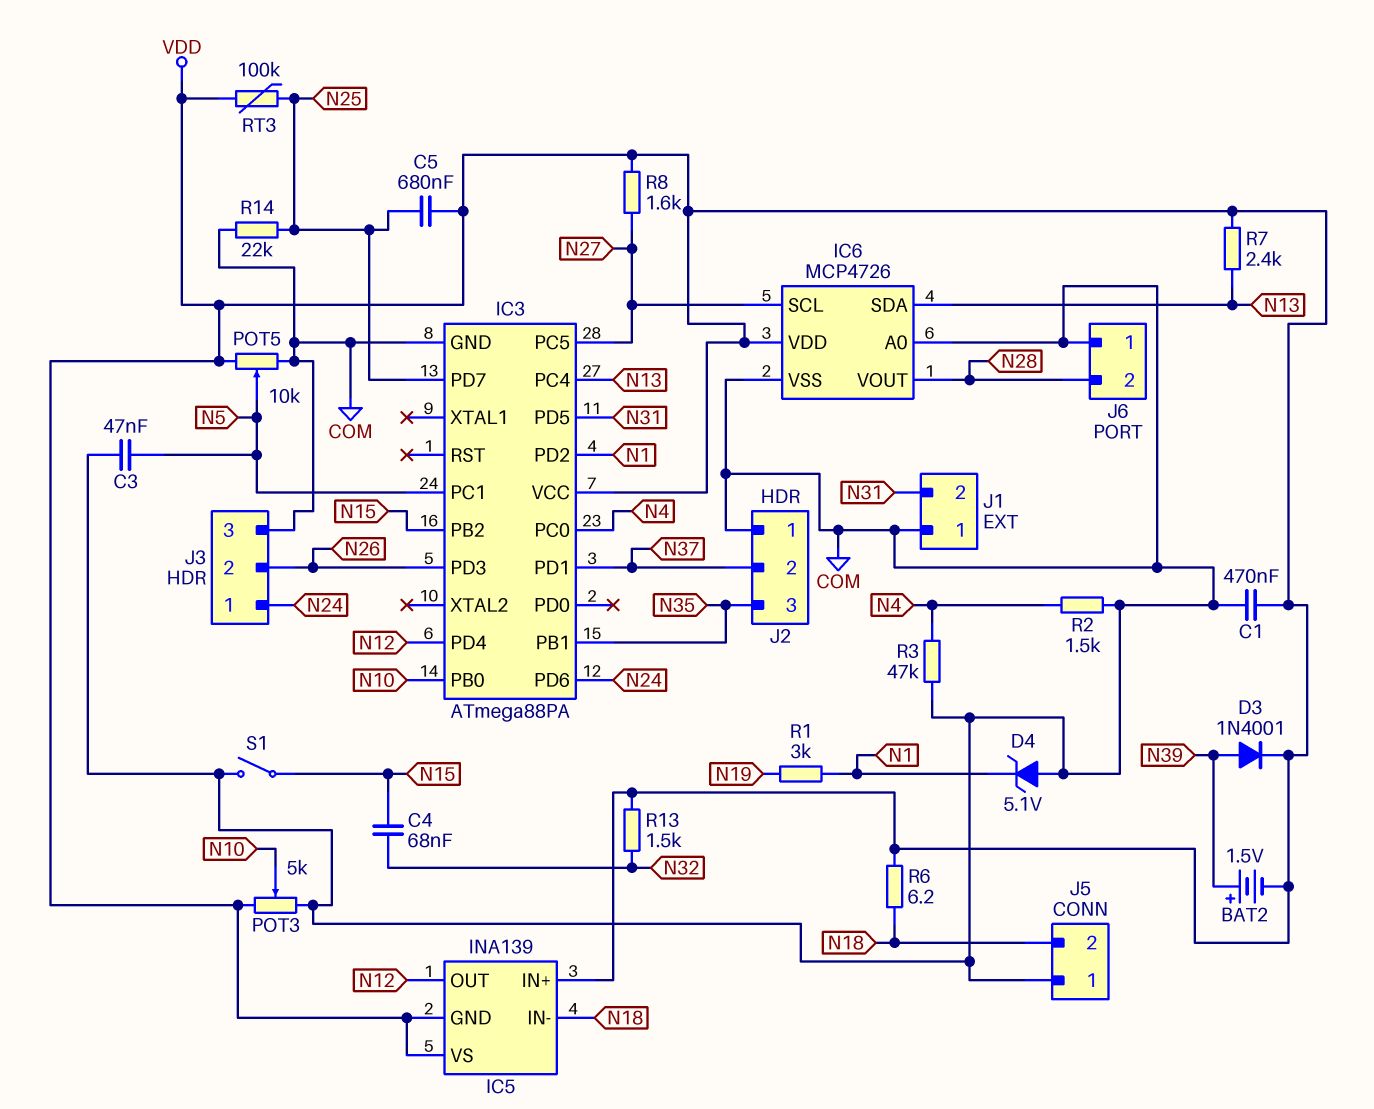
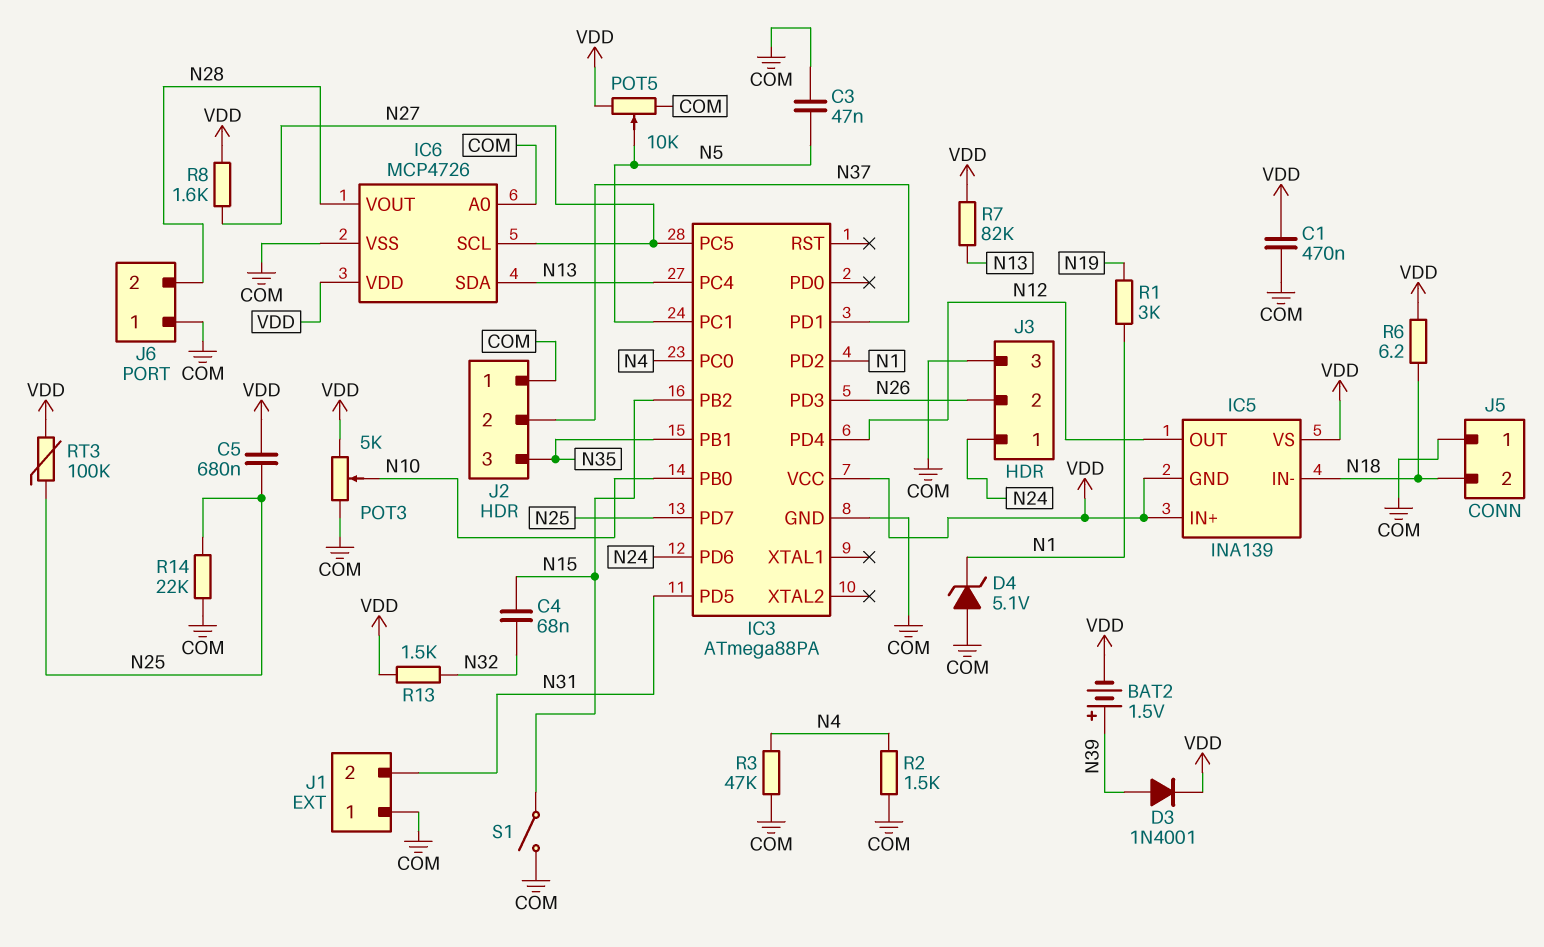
R7: 2.4k (N13, VDD) -> 82k (N13, VDD)

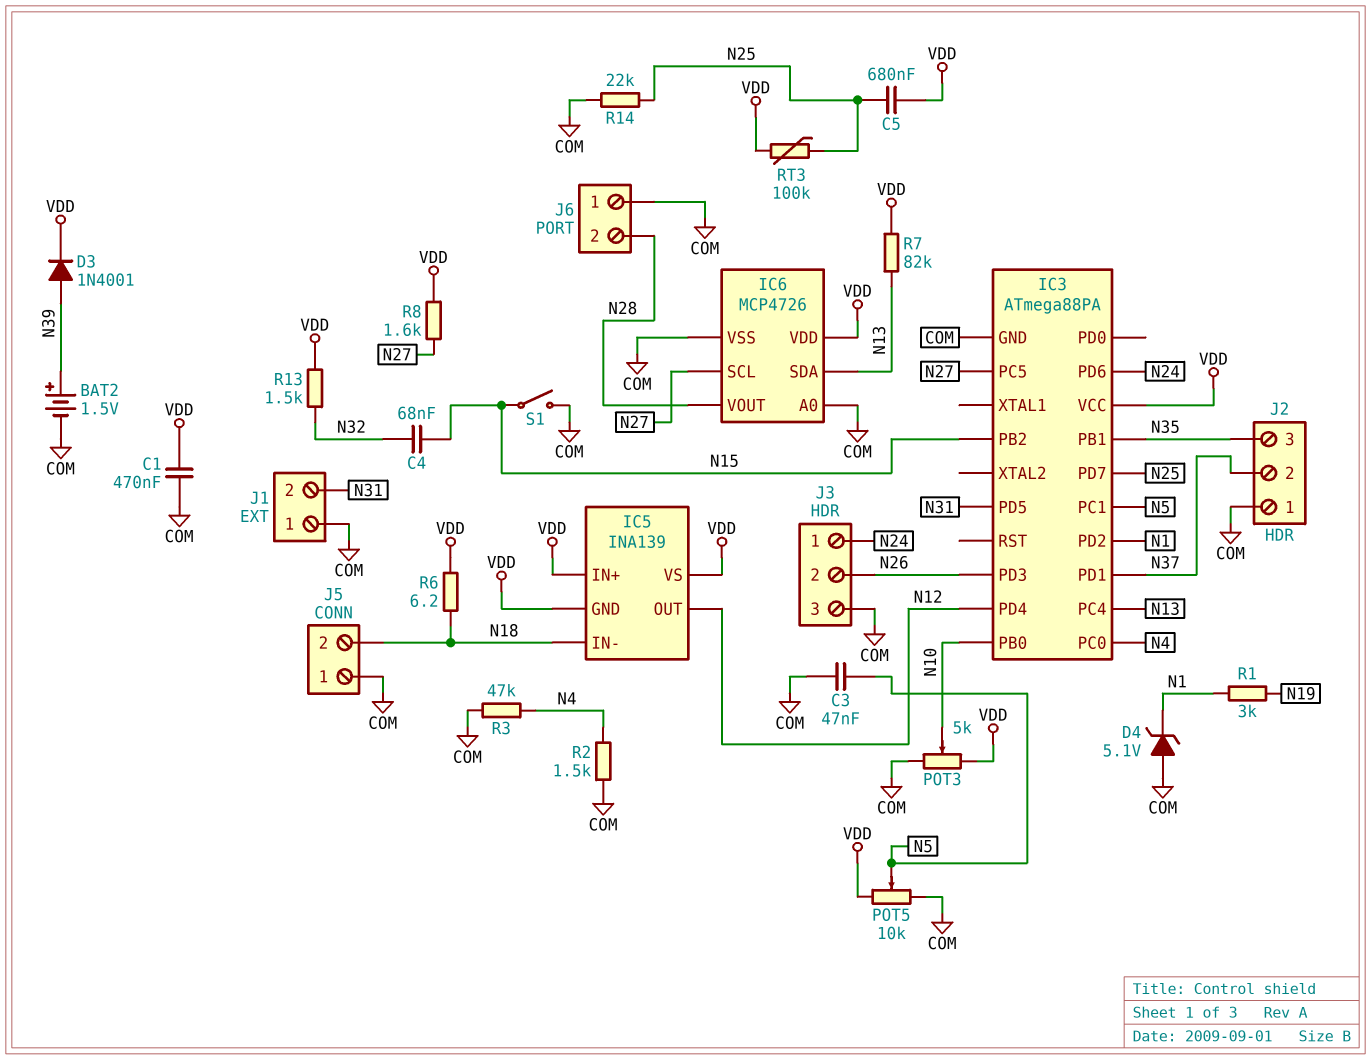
BAT2: 1.5V (plus N39, minus VDD) -> 1.5V (plus N39, minus COM)

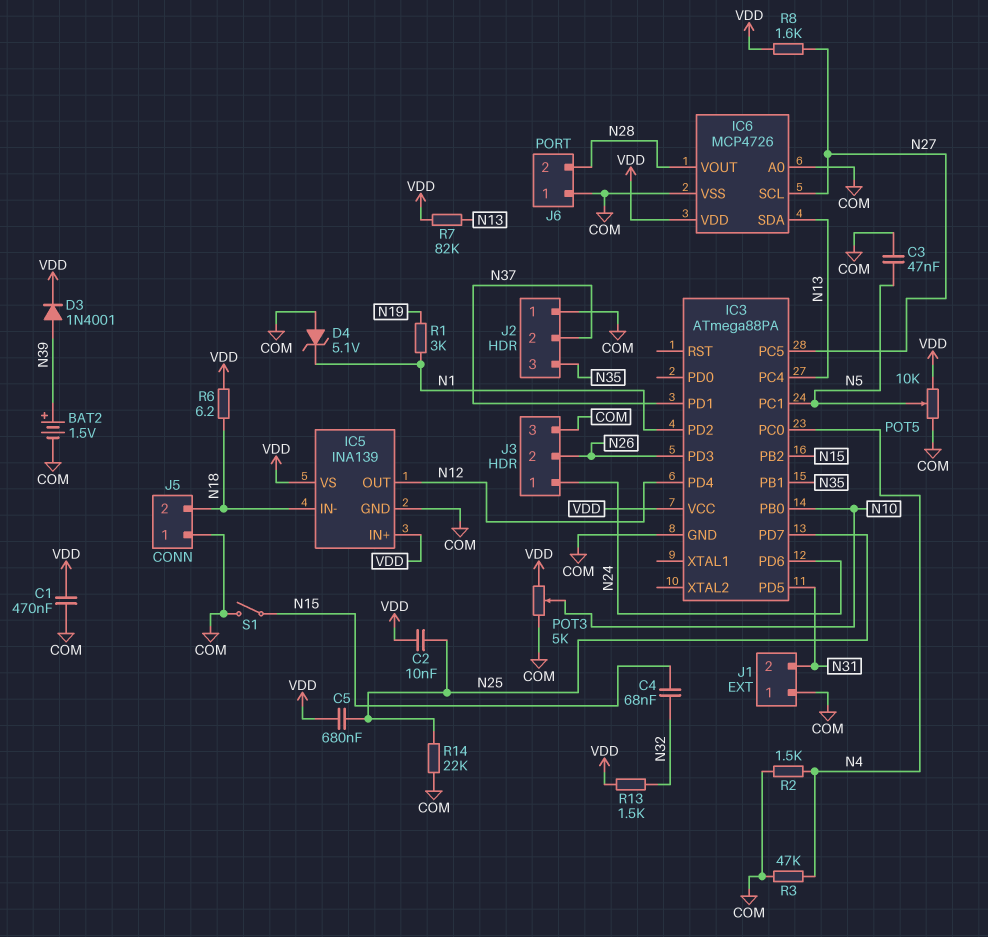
C2: none -> 10nF (N25, VDD)
IC5 pin GND: VDD -> COM
RT3: 100k (N25, VDD) -> none

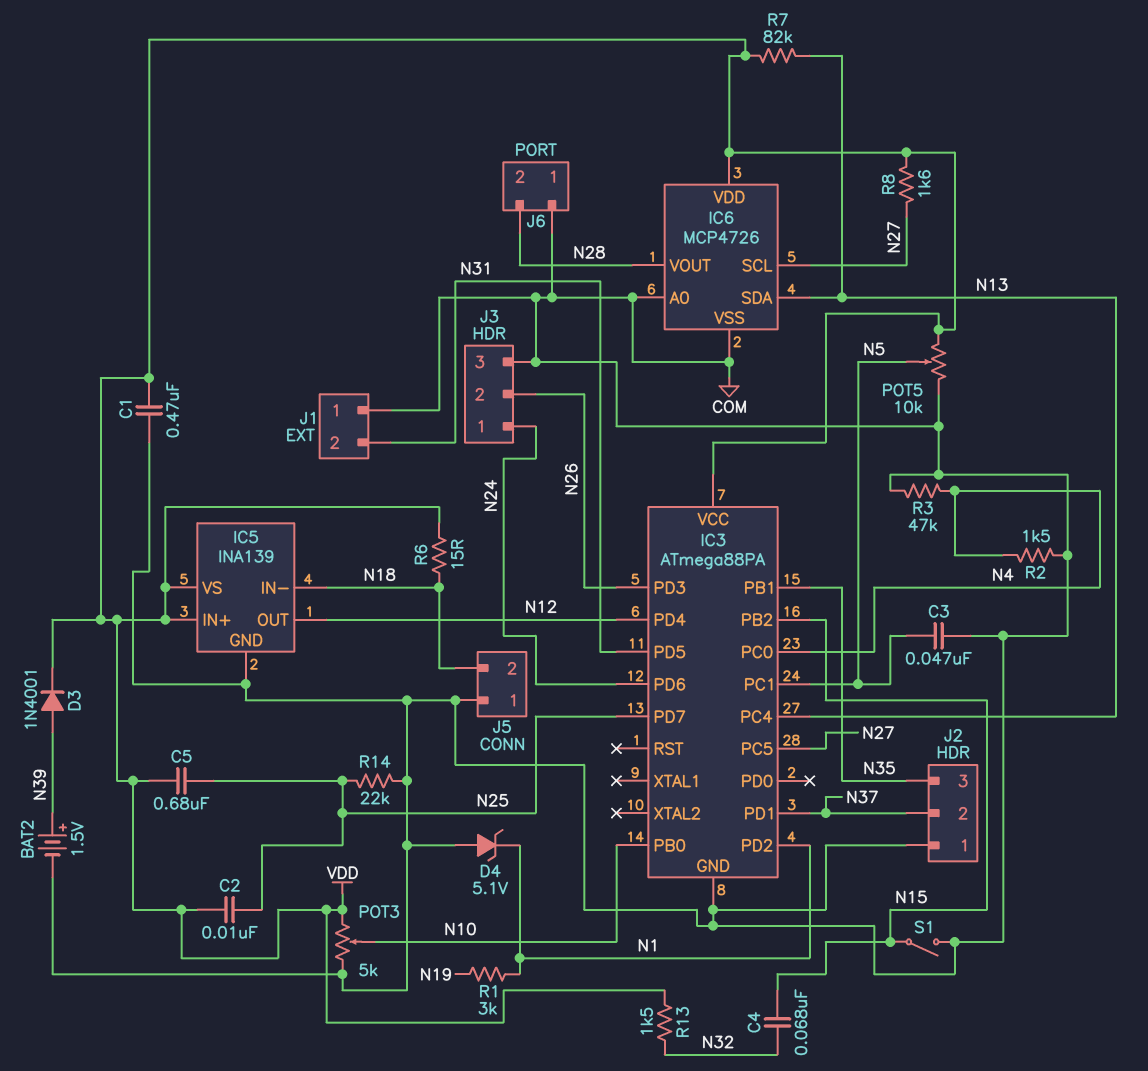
R6: 6.2 (N18, VDD) -> 15 (N18, VDD)

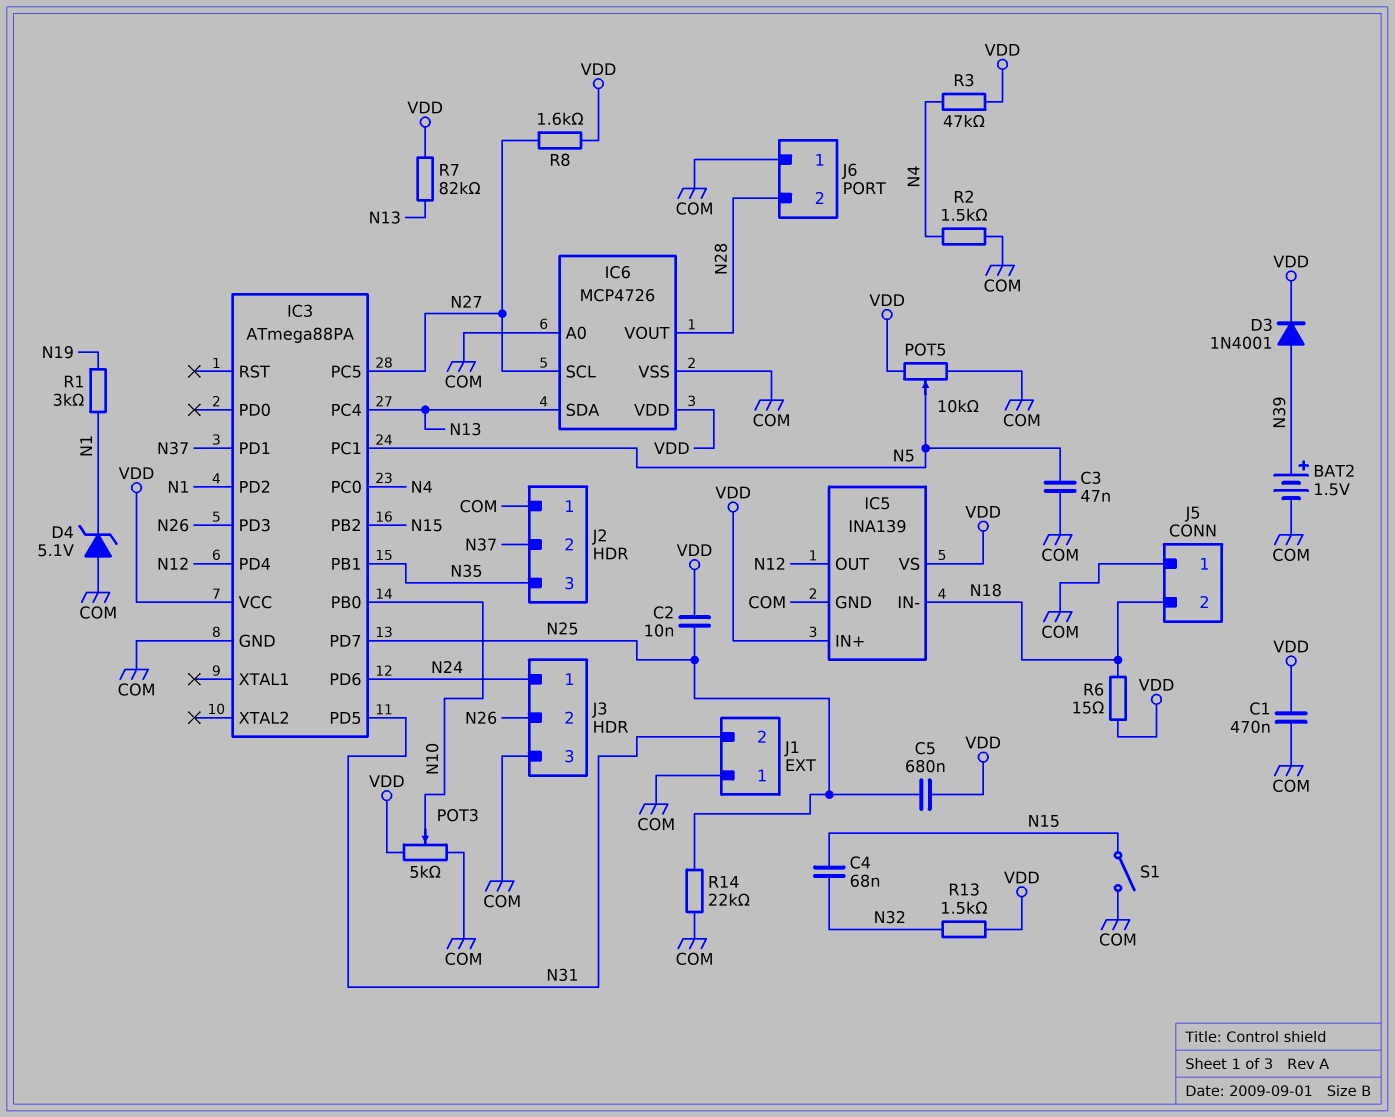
R3: 47k (COM, N4) -> 47k (N4, VDD)

